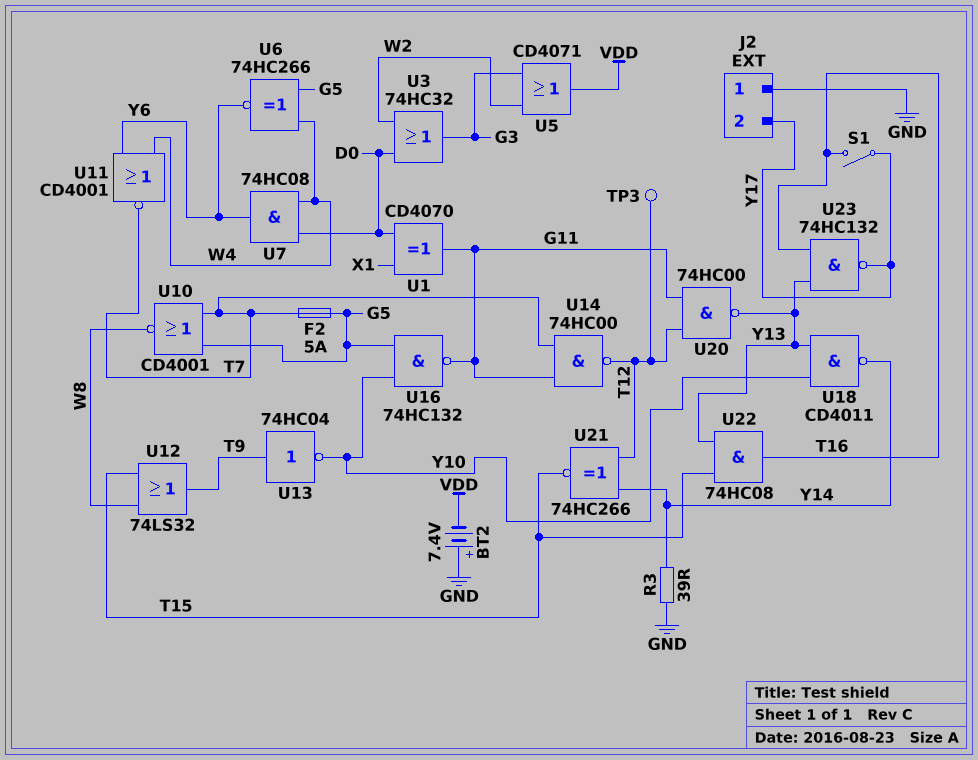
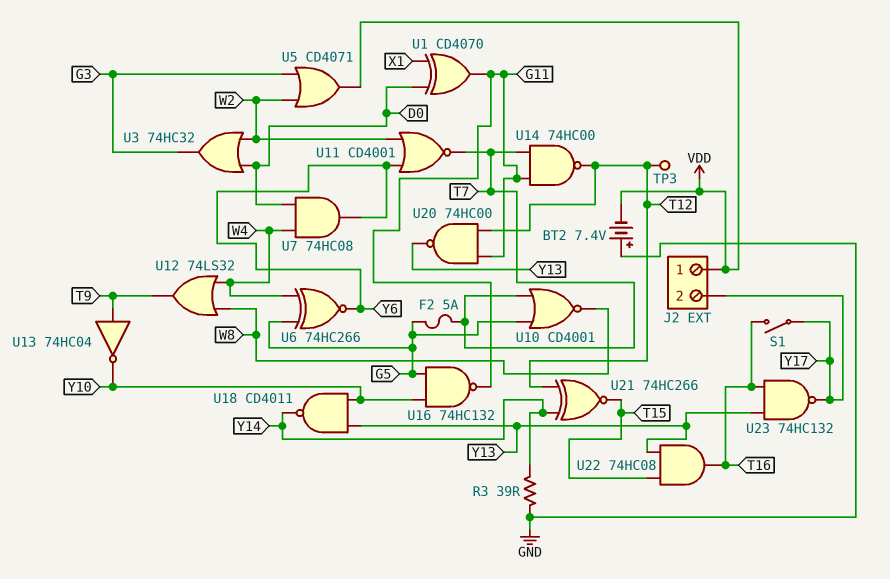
J2 pin 1: GND -> VDD
U11: NOR CD4001 (in W4, in Y6, out T7) -> NOR CD4001 (in W2, in Y6, out T7)
U12: OR 74LS32 (in T15, in W8, out T9) -> OR 74LS32 (in W4, in W8, out T9)

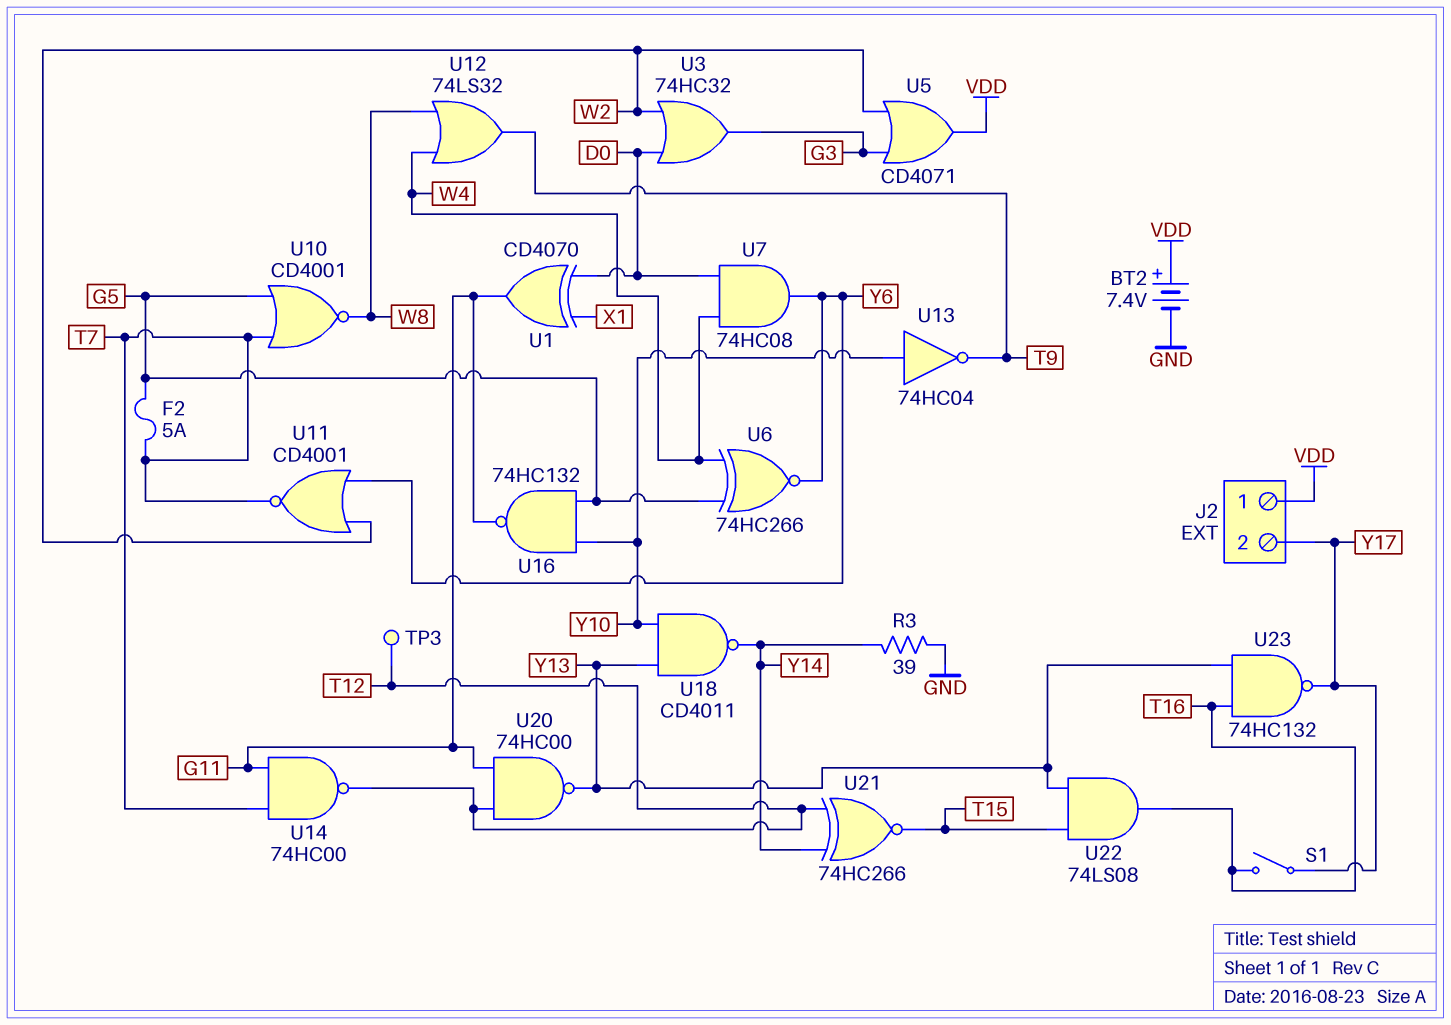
BT2: 7.4V (plus GND, minus VDD) -> 7.4V (plus VDD, minus GND)
U13: NOT 74HC04 (in T9, out Y10) -> NOT 74HC04 (in Y10, out T9)
U22: AND 74HC08 (in T15, in Y13, out T16) -> AND 74LS08 (in T15, in Y13, out T16)

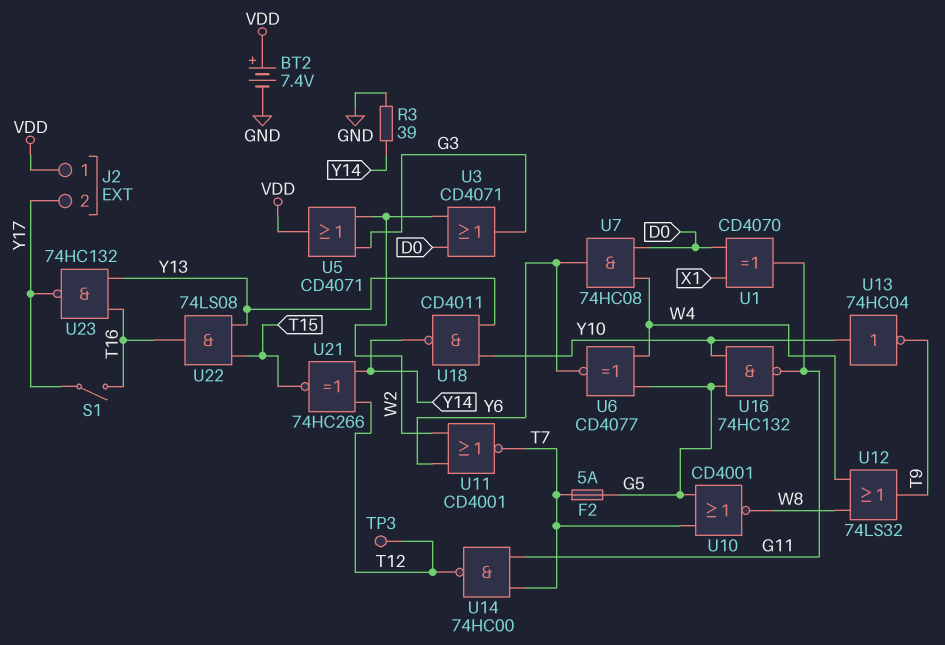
U3: OR 74HC32 (in D0, in W2, out G3) -> OR CD4071 (in D0, in W2, out G3)
U6: XNOR 74HC266 (in G5, in W4, out Y6) -> XNOR CD4077 (in G5, in W4, out Y6)
U20: NAND 74HC00 (in G11, in T12, out Y13) -> none

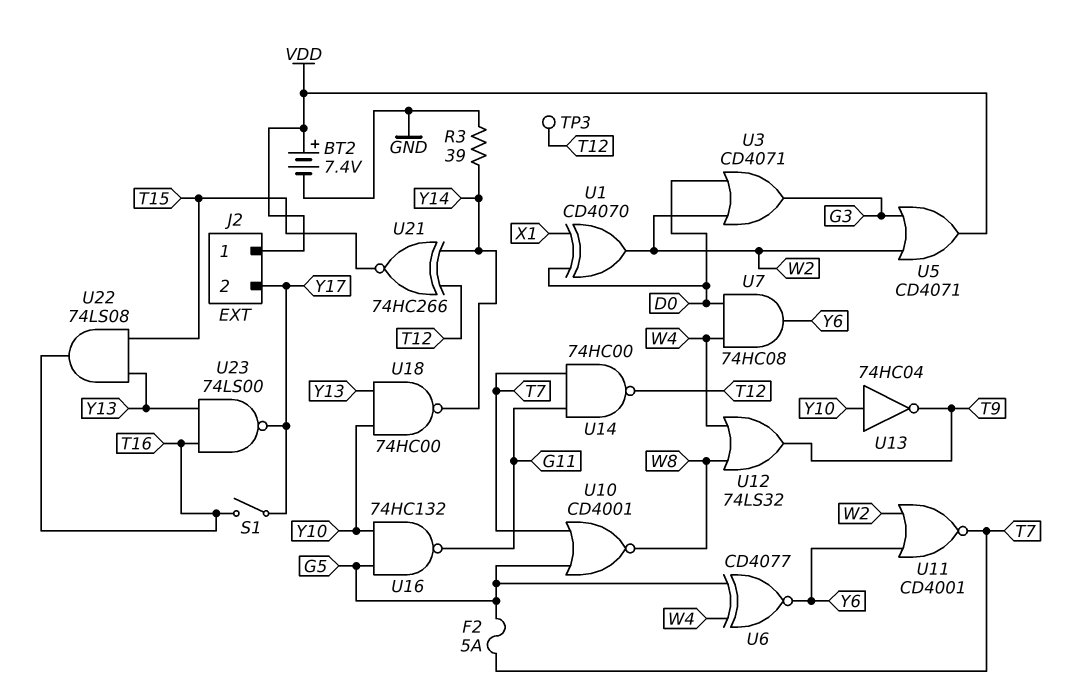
U1: XOR CD4070 (in D0, in X1, out G11) -> XOR CD4070 (in D0, in X1, out W2)
U18: NAND CD4011 (in Y10, in Y13, out Y14) -> NAND 74HC00 (in Y10, in Y13, out Y14)
U23: NAND 74HC132 (in T16, in Y13, out Y17) -> NAND 74LS00 (in T16, in Y13, out Y17)

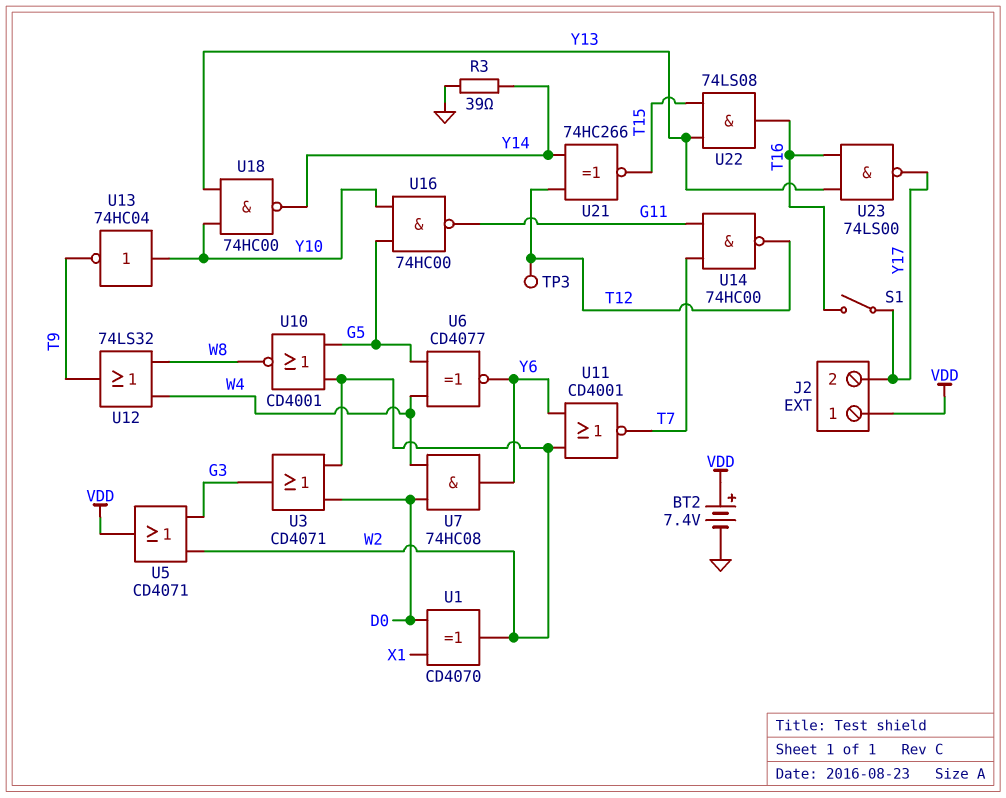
F2: 5A (G5, T7) -> none
U10: NOR CD4001 (in G5, in T7, out W8) -> NOR CD4001 (in G5, in W2, out W8)
U16: NAND 74HC132 (in G5, in Y10, out G11) -> NAND 74HC00 (in G5, in Y10, out G11)

